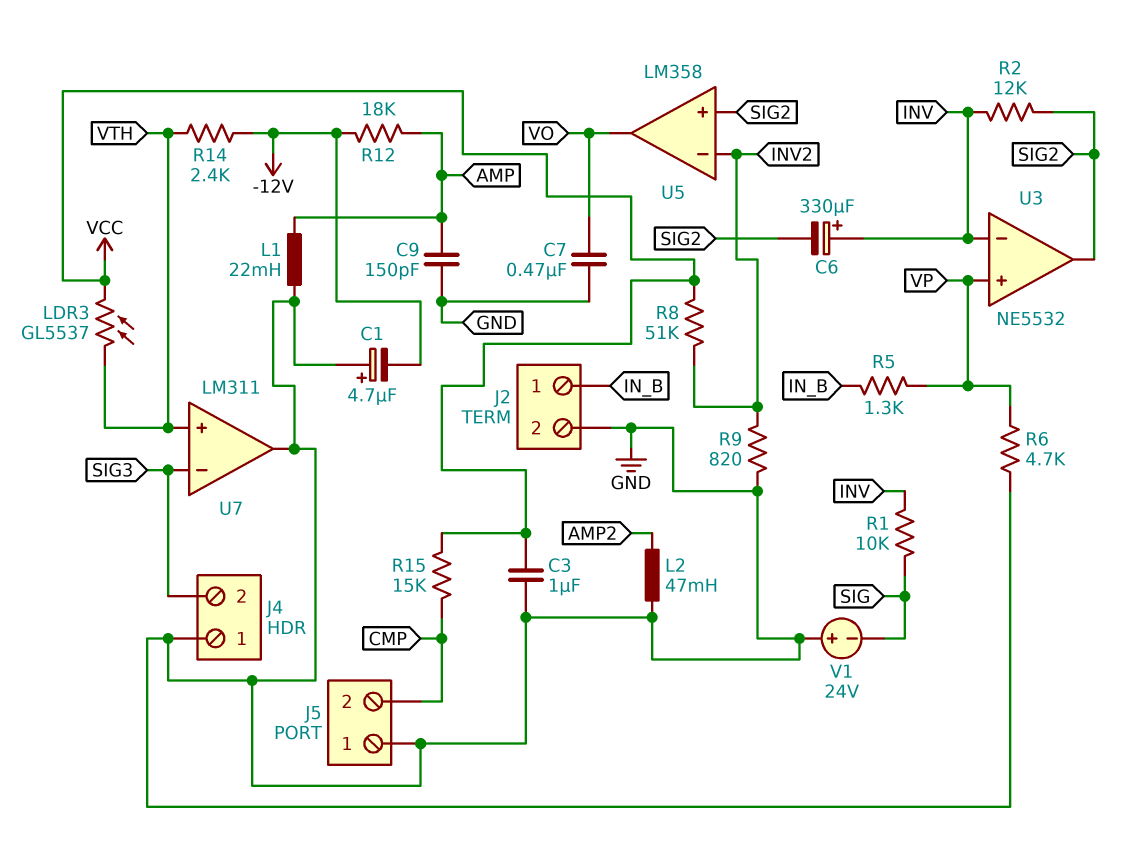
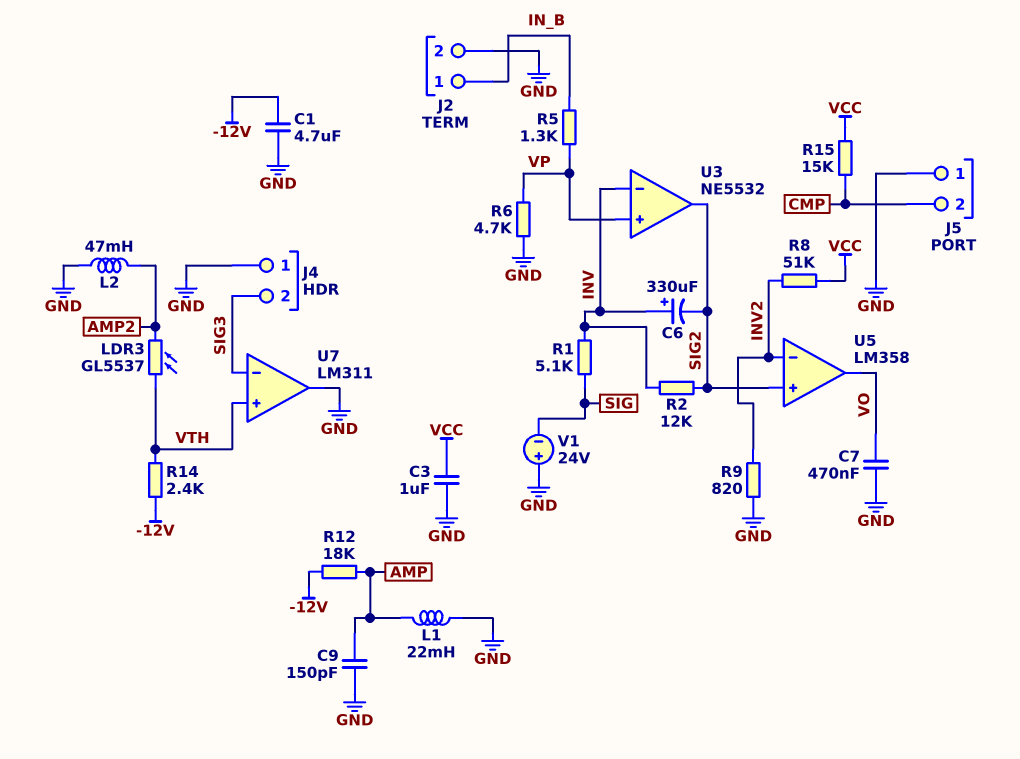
C1: 4.7uF (plus GND, minus -12V) -> 4.7uF (-12V, GND)
LDR3: GL5537 (VCC, VTH) -> GL5537 (AMP2, VTH)
R1: 10k (INV, SIG) -> 5.1k (INV, SIG)

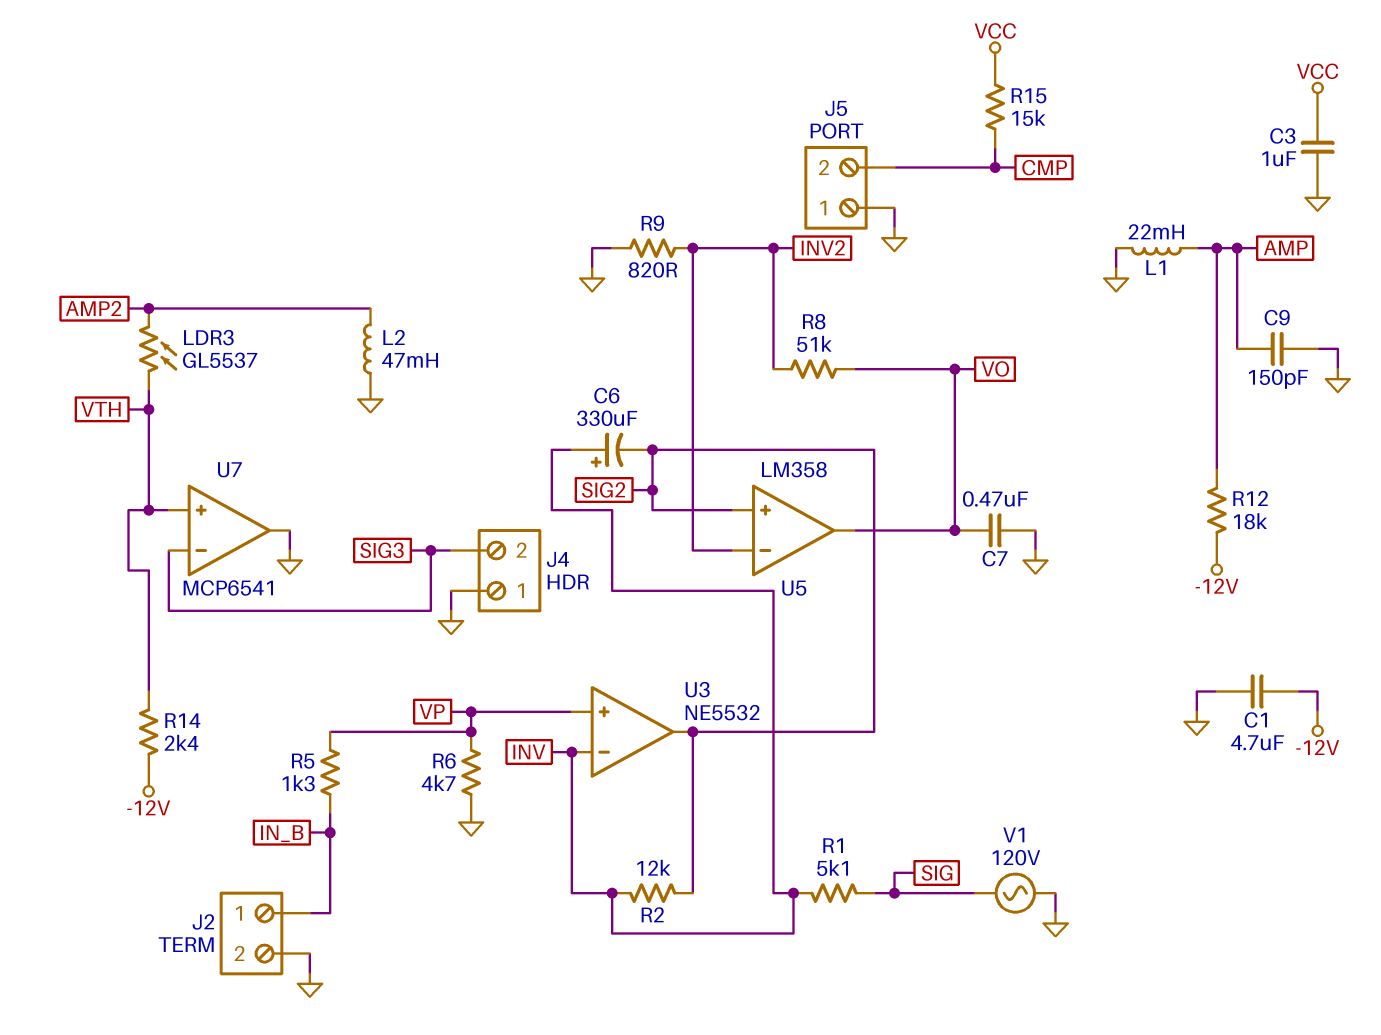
R8: 51k (INV2, VCC) -> 51k (INV2, VO)
U7: LM311 -> MCP6541
V1: 24V (plus GND, minus SIG) -> AC 120V (GND, SIG)

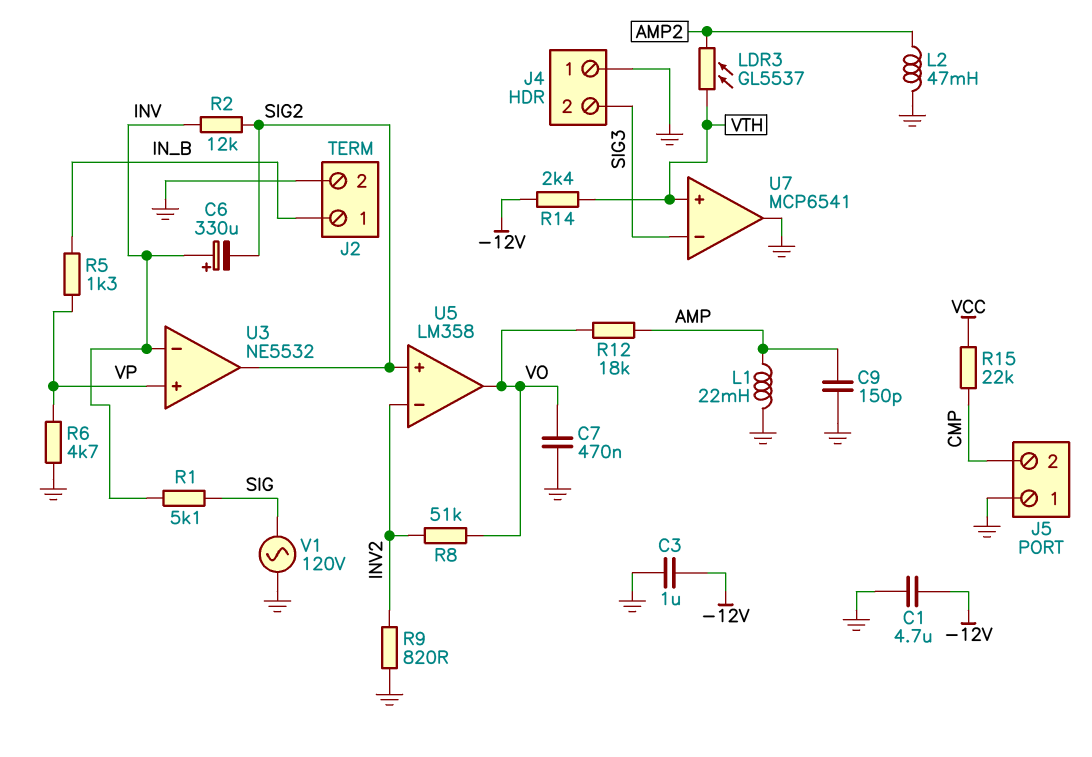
C3: 1uF (GND, VCC) -> 1uF (-12V, GND)
R12: 18k (-12V, AMP) -> 18k (AMP, VO)
R15: 15k (CMP, VCC) -> 22k (CMP, VCC)

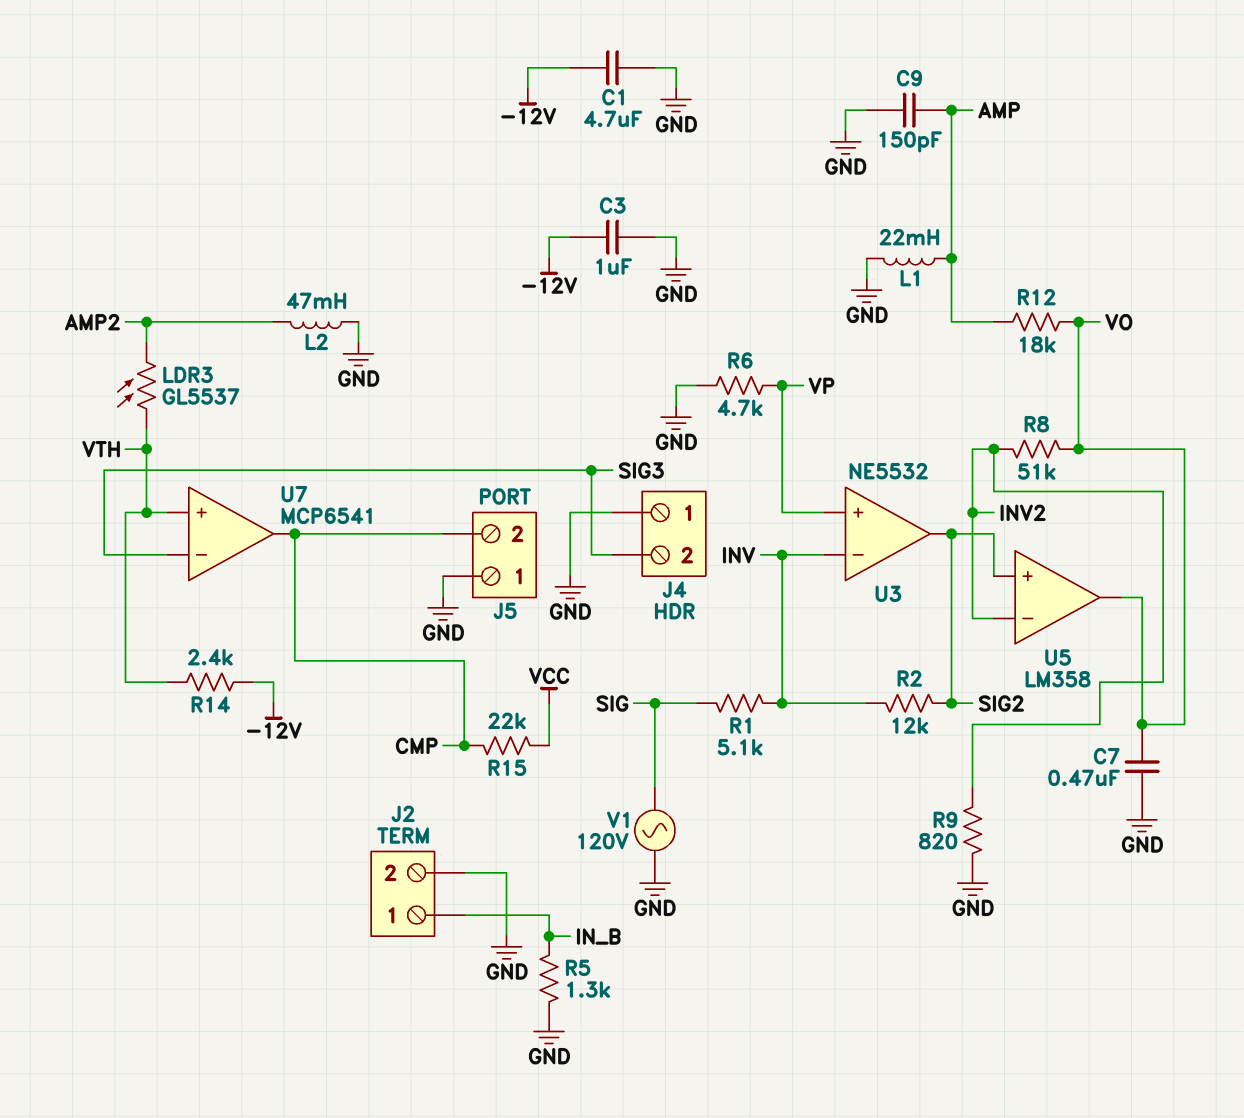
C6: 330uF (plus INV, minus SIG2) -> none
R5: 1.3k (IN_B, VP) -> 1.3k (GND, IN_B)
U7 pin out: GND -> CMP

